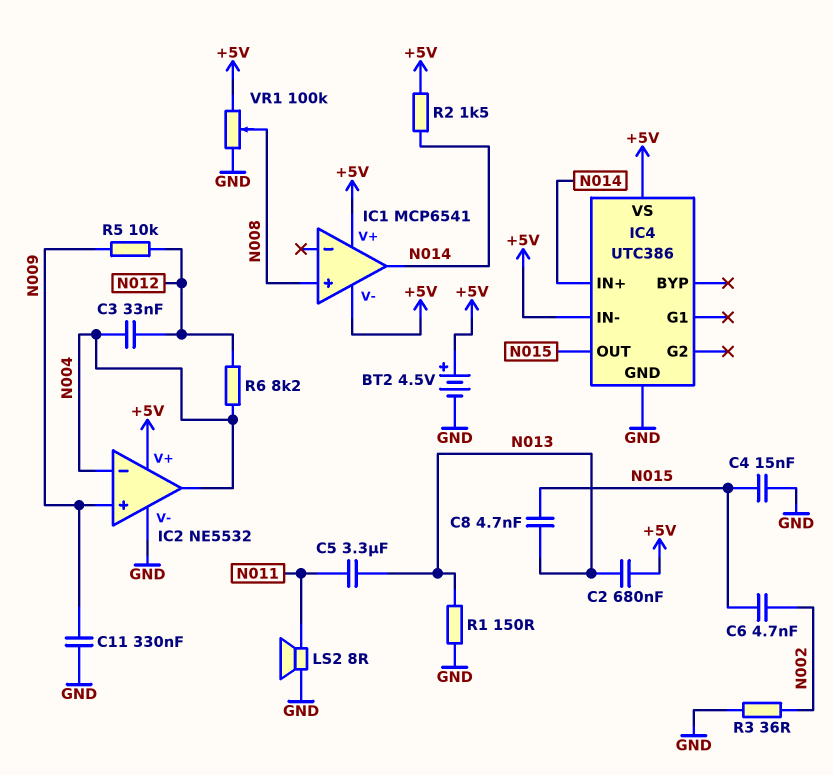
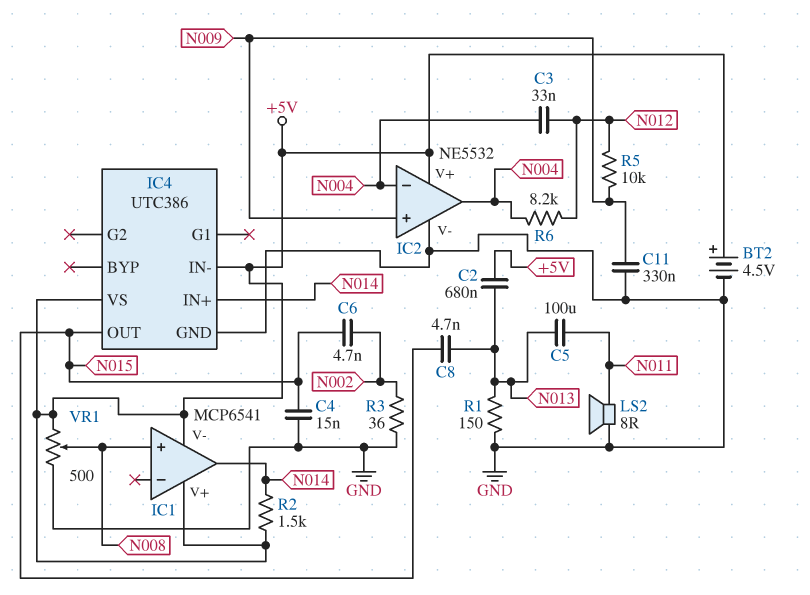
C5: 3.3uF (N011, N013) -> 100uF (N011, N013)
VR1: 100k (+5V, GND, wiper N008) -> 500 (+5V, GND, wiper N008)

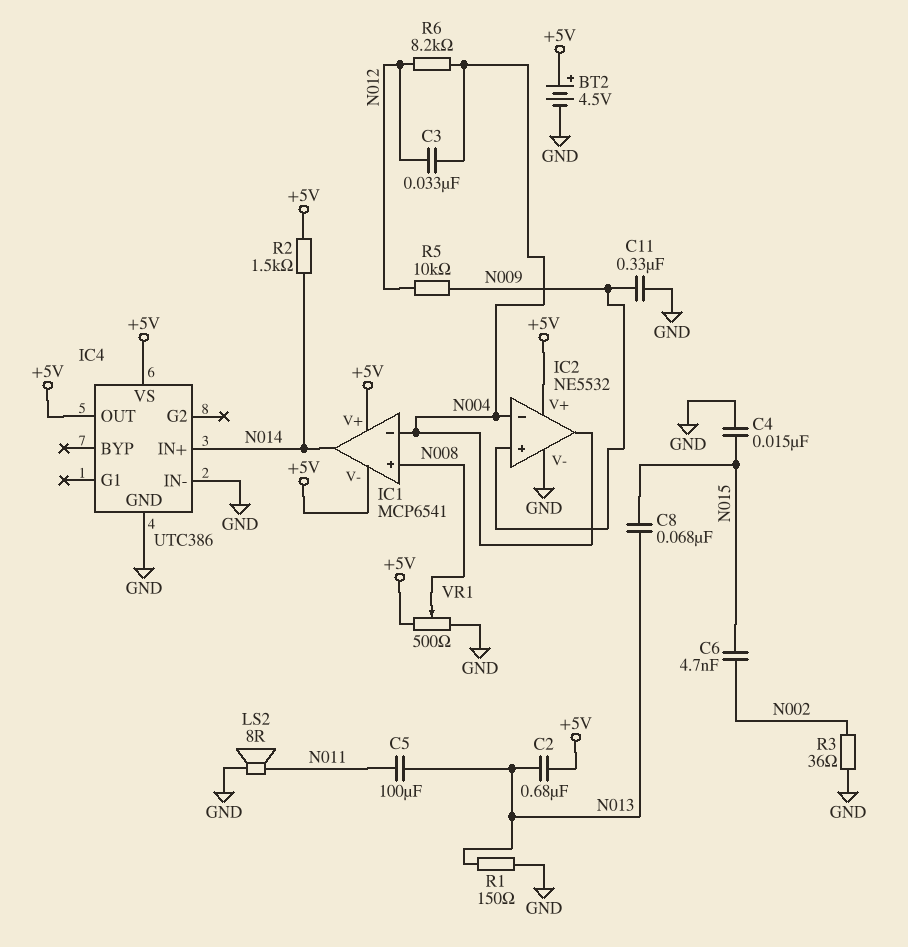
C8: 4.7nF (N013, N015) -> 68nF (N013, N015)
IC1 pin in-: none -> N004
IC4 pin IN-: +5V -> GND
IC4 pin OUT: N015 -> +5V

